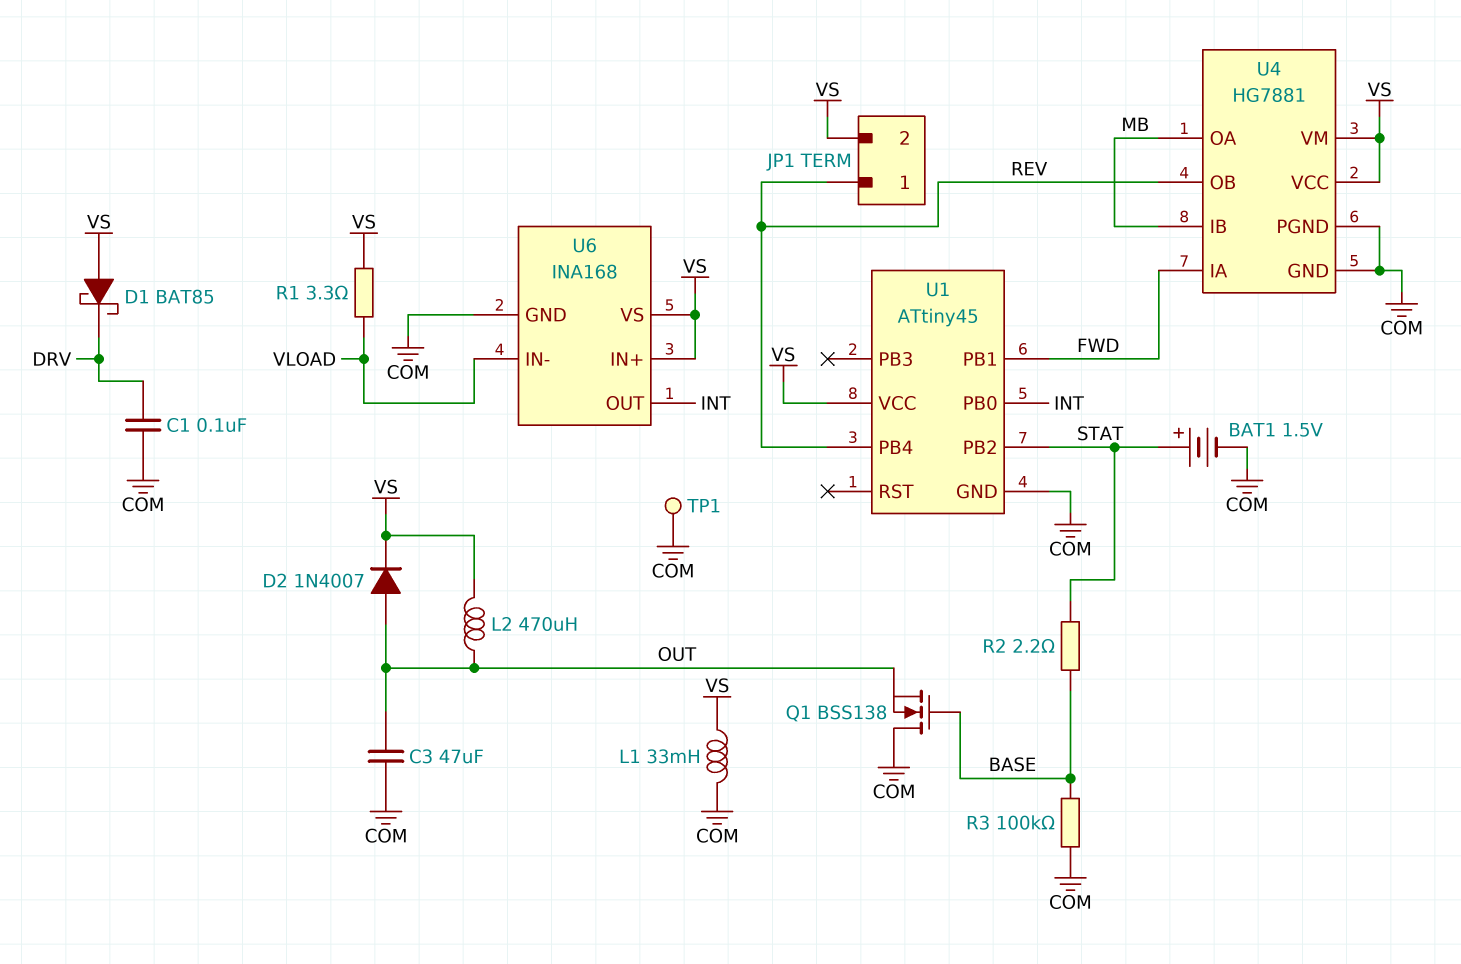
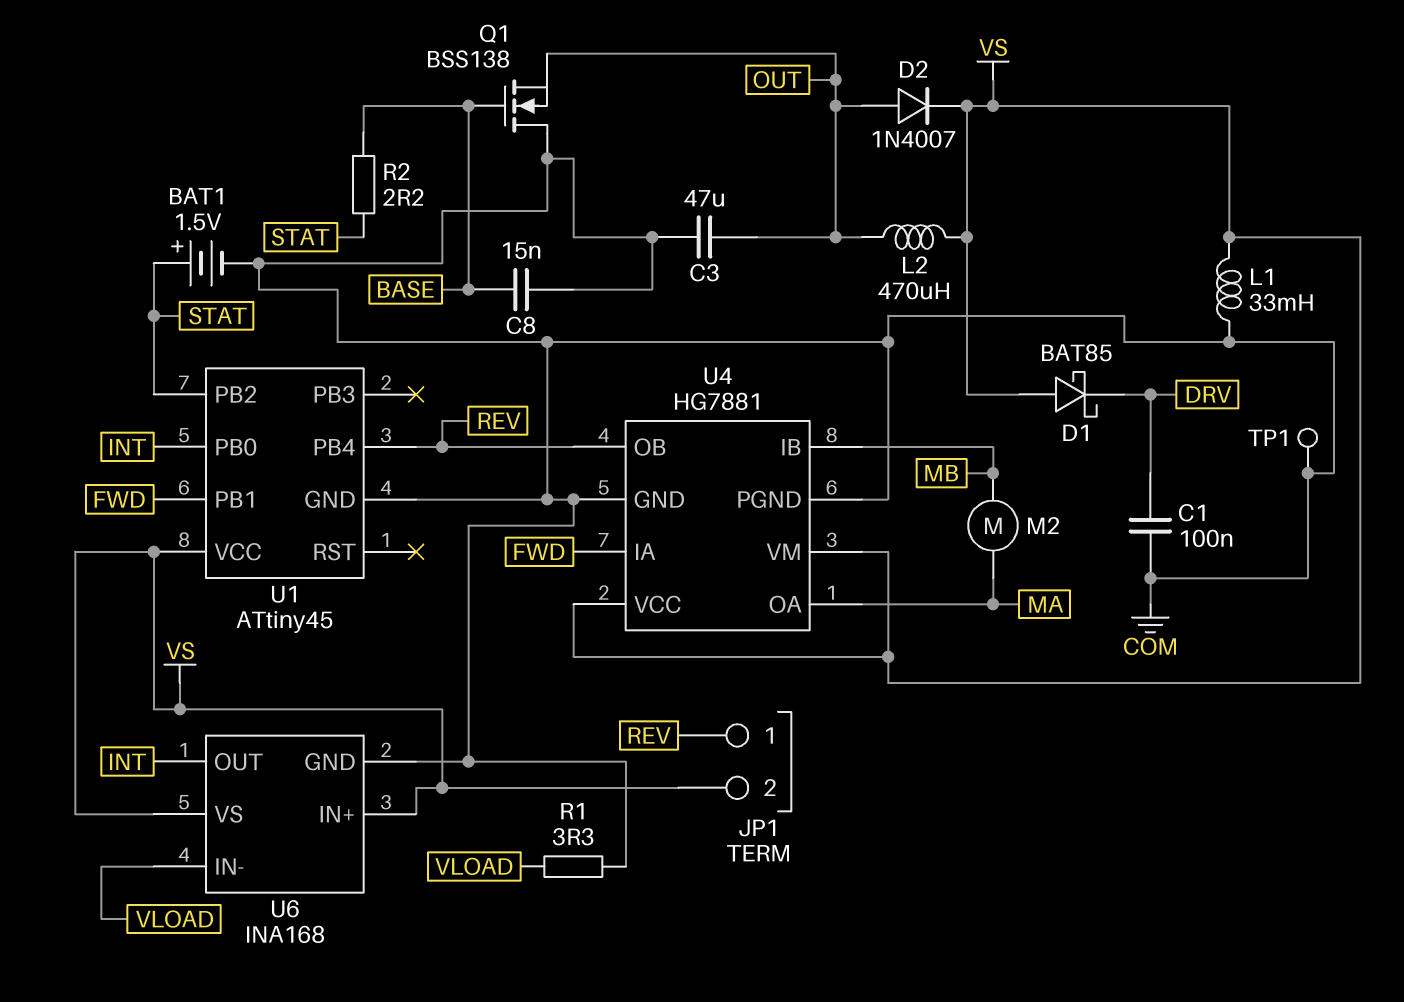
C8: none -> 15nF (BASE, COM)
M2: none -> motor (MA, MB)
R1: 3.3 (VLOAD, VS) -> 3.3 (COM, VLOAD)
R3: 100k (BASE, COM) -> none
U4 pin OA: MB -> MA

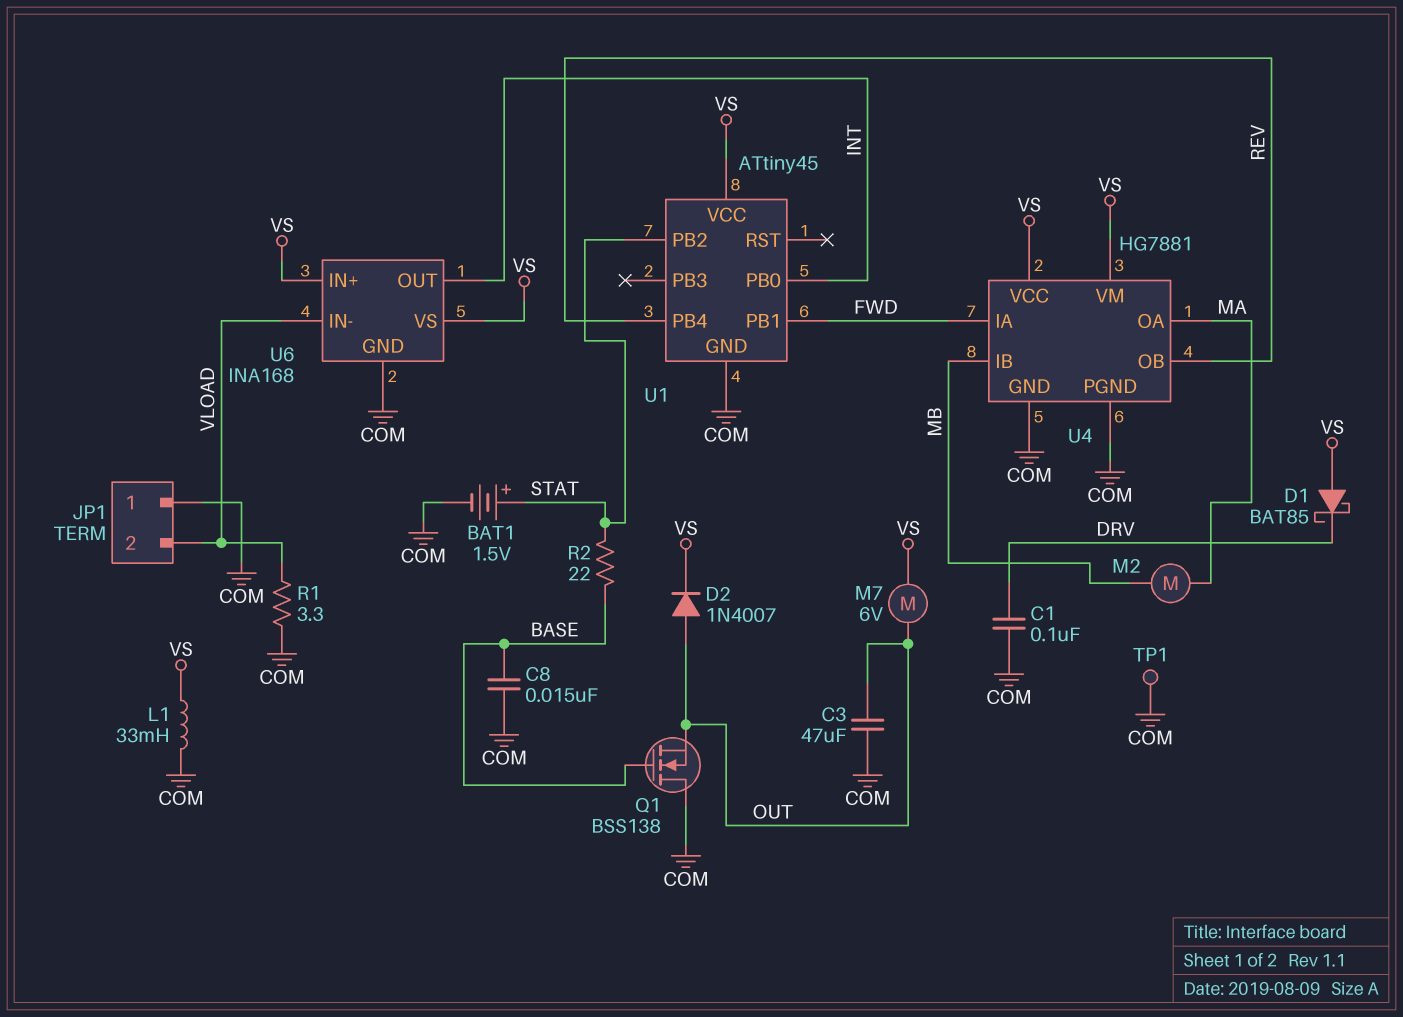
JP1 pin 1: REV -> COM
JP1 pin 2: VS -> VLOAD
L2: 470uH (OUT, VS) -> none
M7: none -> motor 6V (OUT, VS)
R2: 2.2 (BASE, STAT) -> 22 (BASE, STAT)

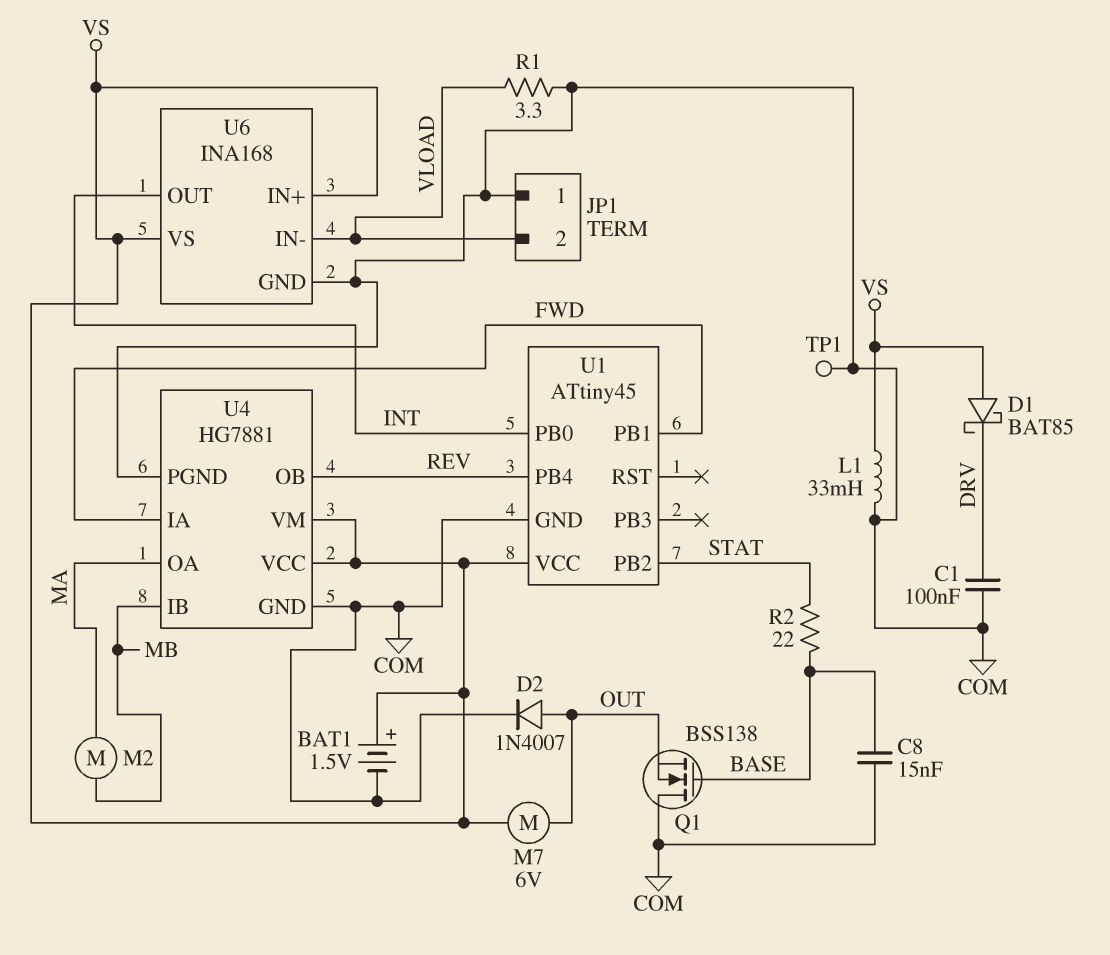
BAT1: 1.5V (plus STAT, minus COM) -> 1.5V (plus VS, minus COM)
C3: 47uF (COM, OUT) -> none
D2: diode 1N4007 (A OUT, K VS) -> diode 1N4007 (A OUT, K COM)

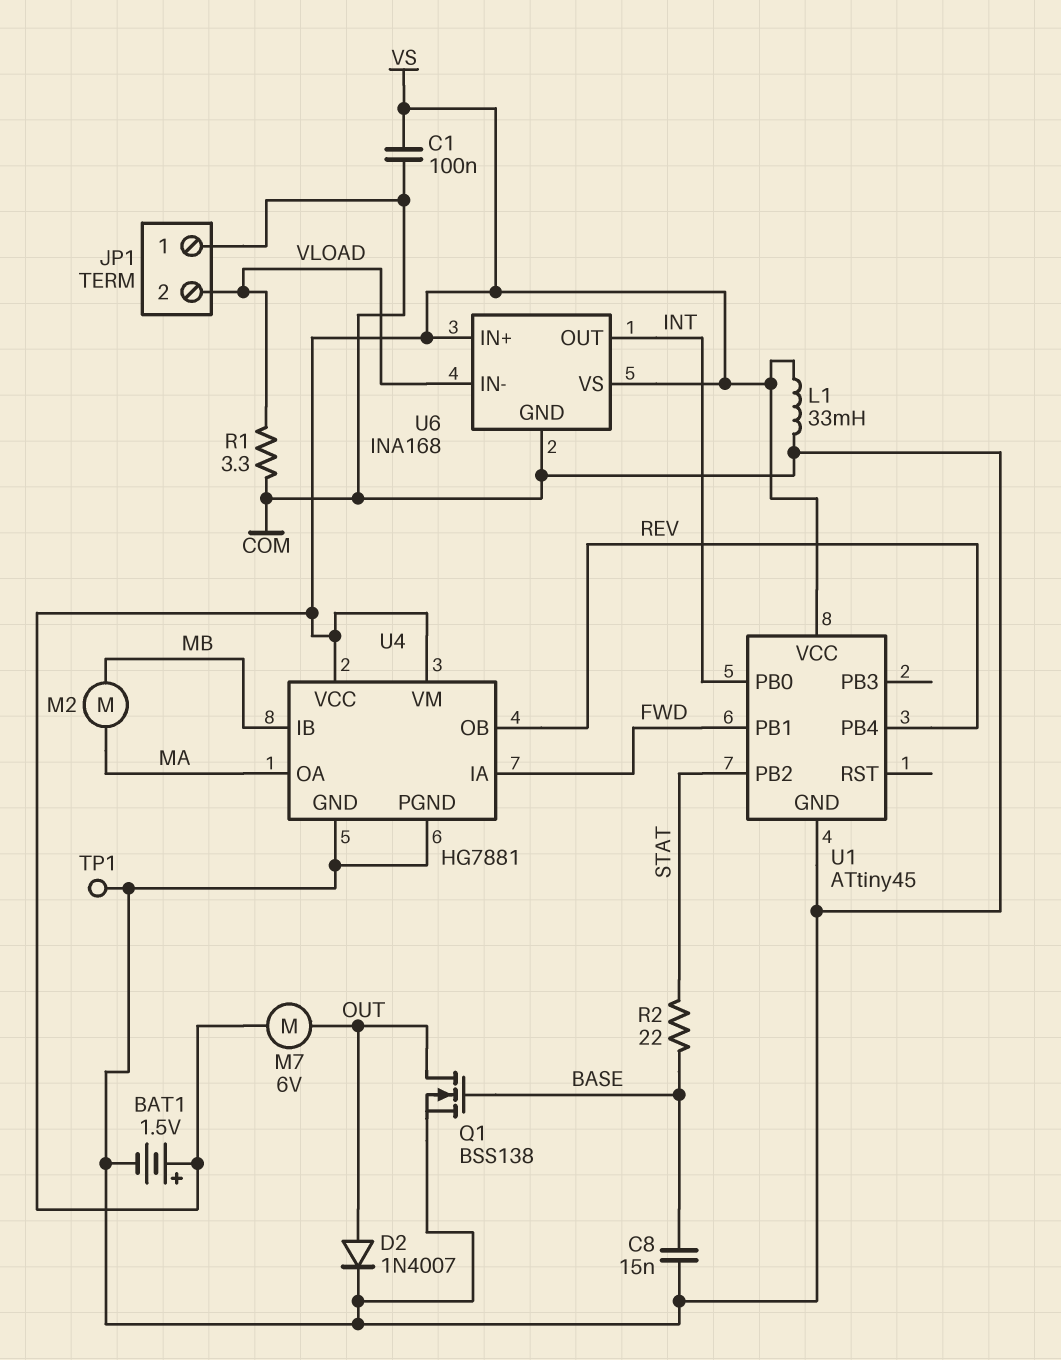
C1: 100nF (COM, DRV) -> 100nF (COM, VS)
D1: schottky BAT85 (A VS, K DRV) -> none
Q1: NMOS BSS138 (G BASE, D COM, S OUT) -> NMOS BSS138 (G BASE, D OUT, S COM)

